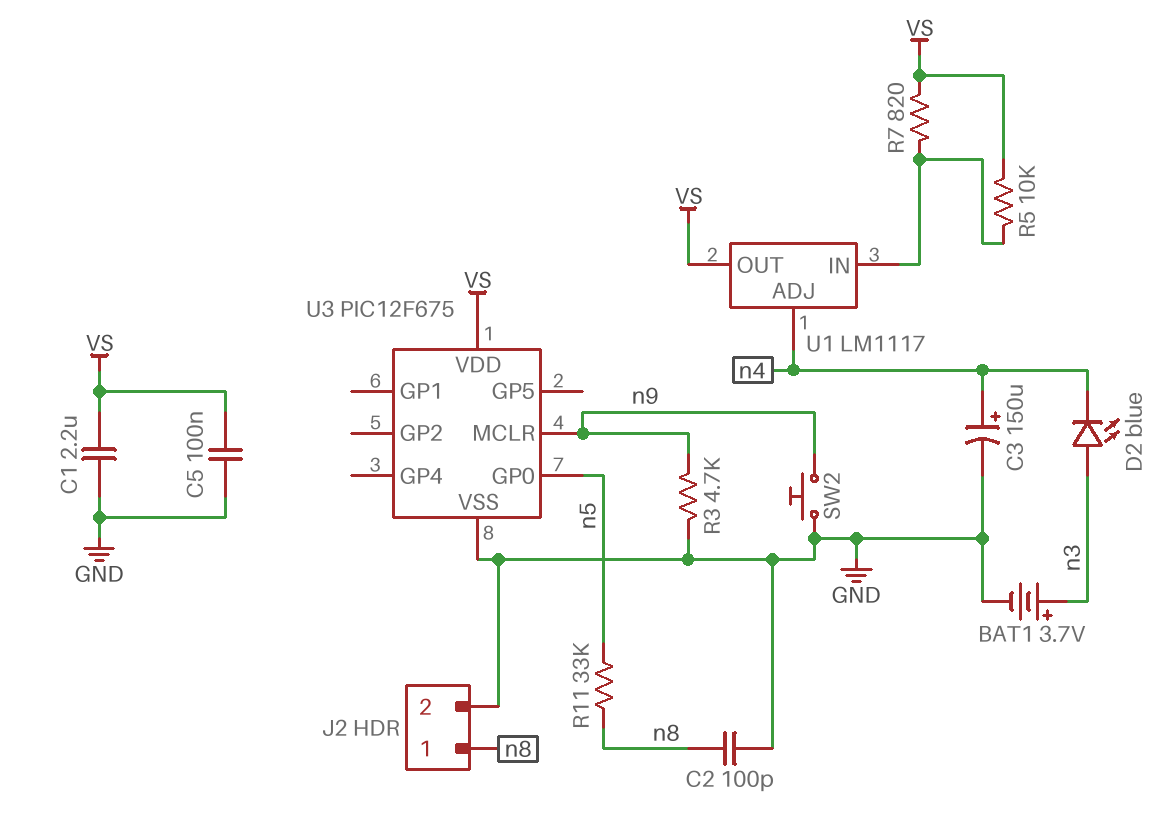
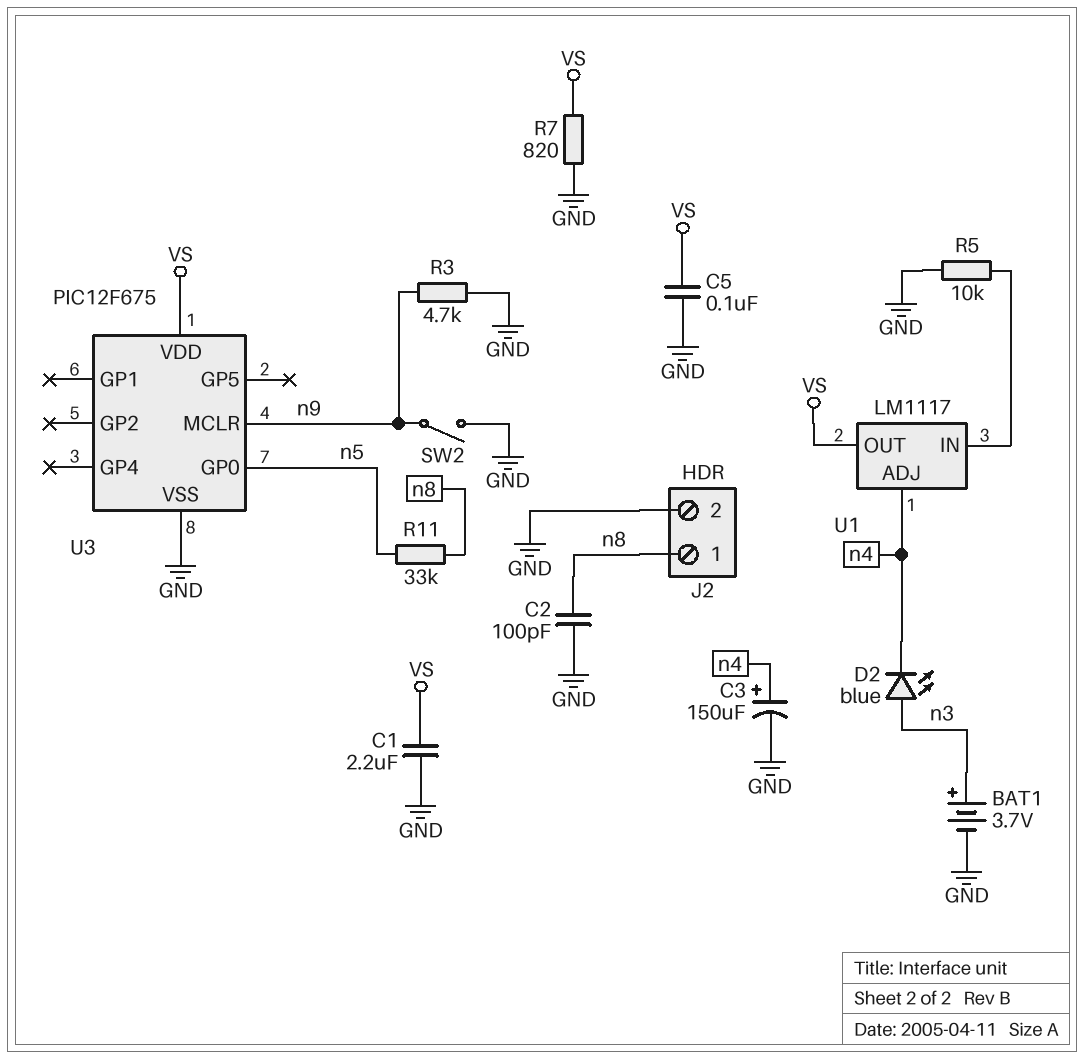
R5: 10k (U1/IN, VS) -> 10k (GND, U1/IN)
R7: 820 (U1/IN, VS) -> 820 (GND, VS)
SW2: button (GND, n9) -> switch (GND, n9)

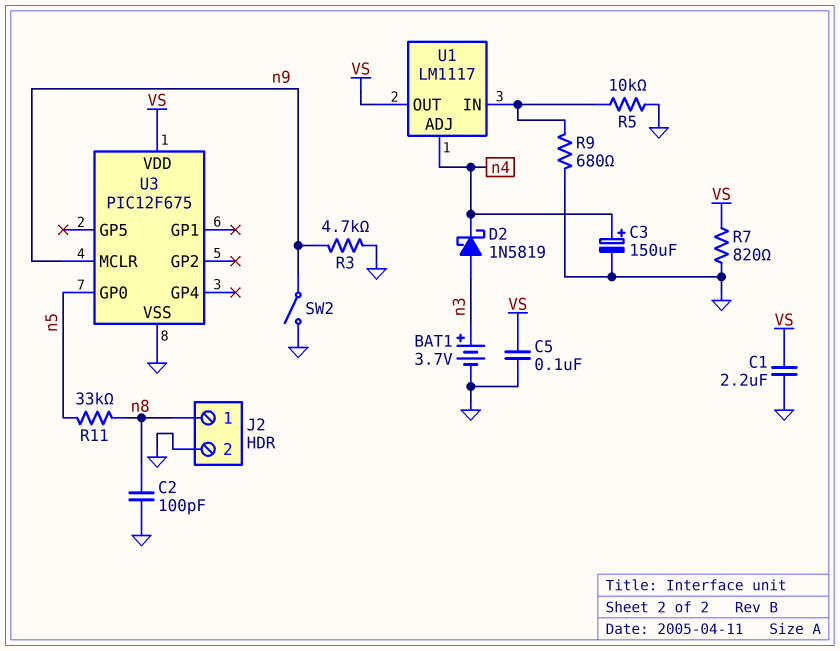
D2: LED blue (A n3, K n4) -> schottky 1N5819 (A n3, K n4)
R9: none -> 680 (GND, U1/IN)

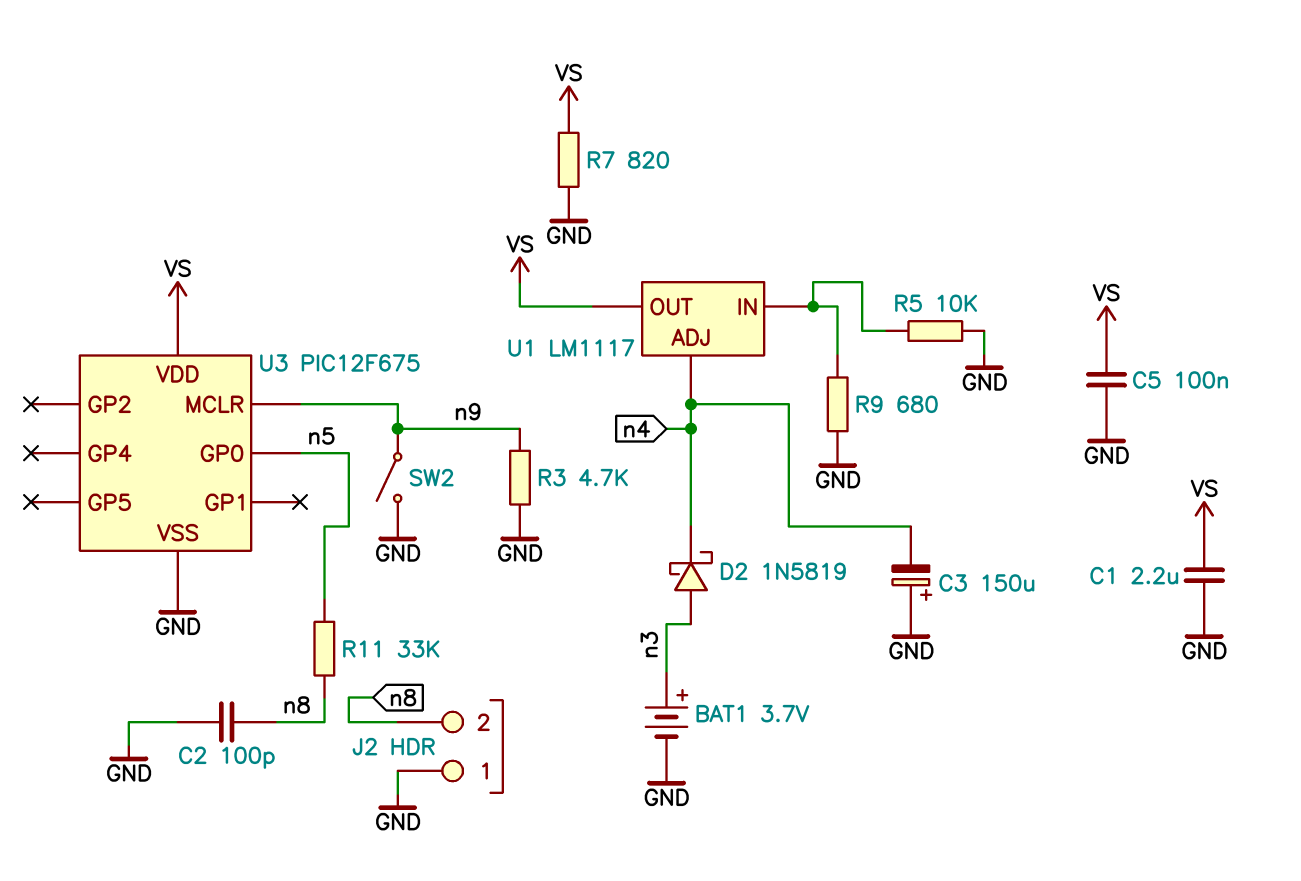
C3: 150uF (plus n4, minus GND) -> 150uF (plus GND, minus n4)
J2 pin 1: n8 -> GND
J2 pin 2: GND -> n8

